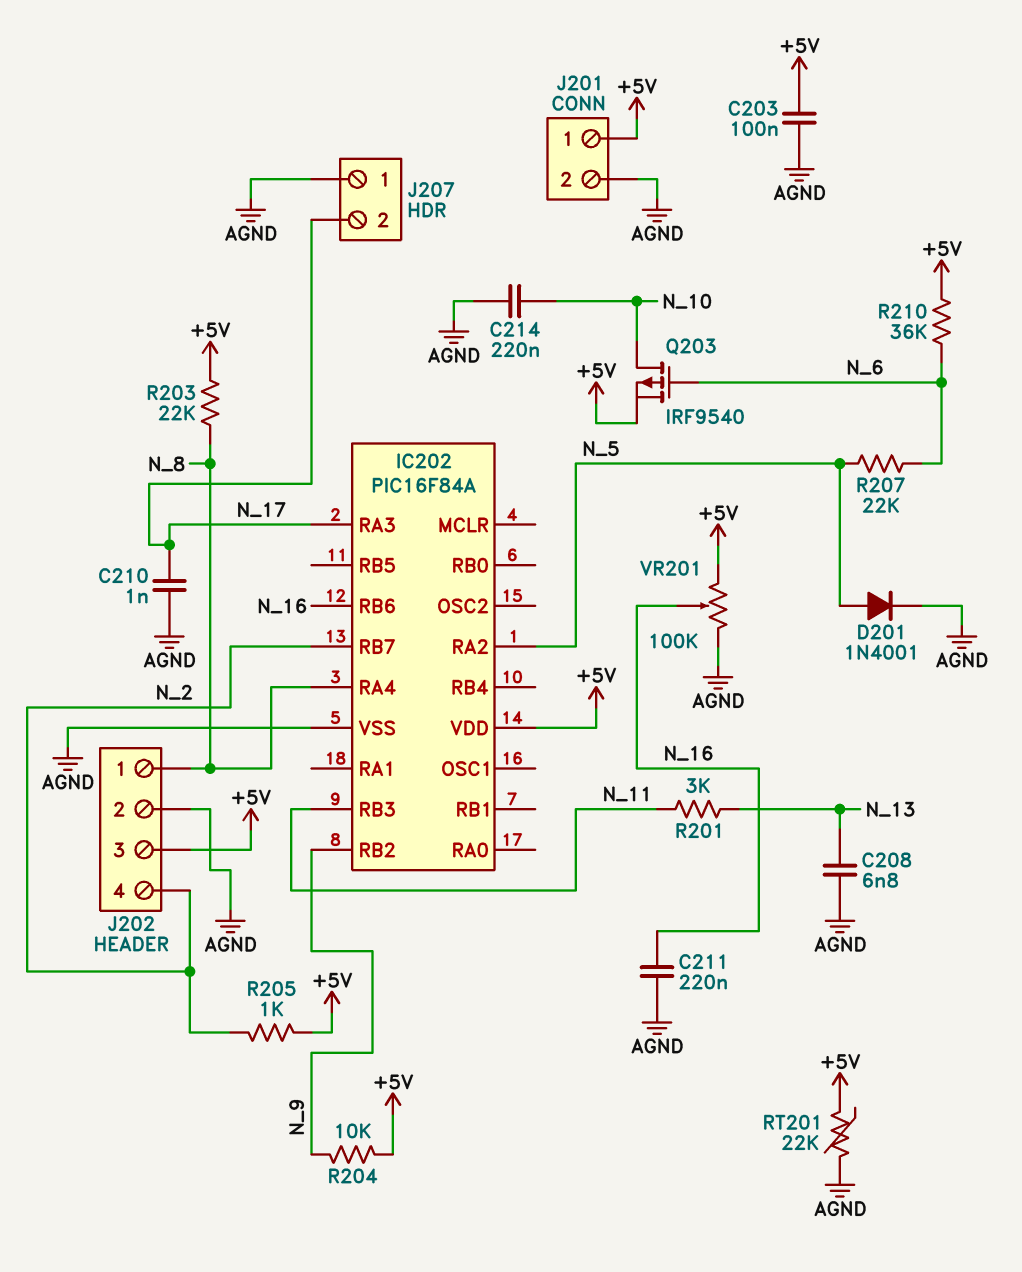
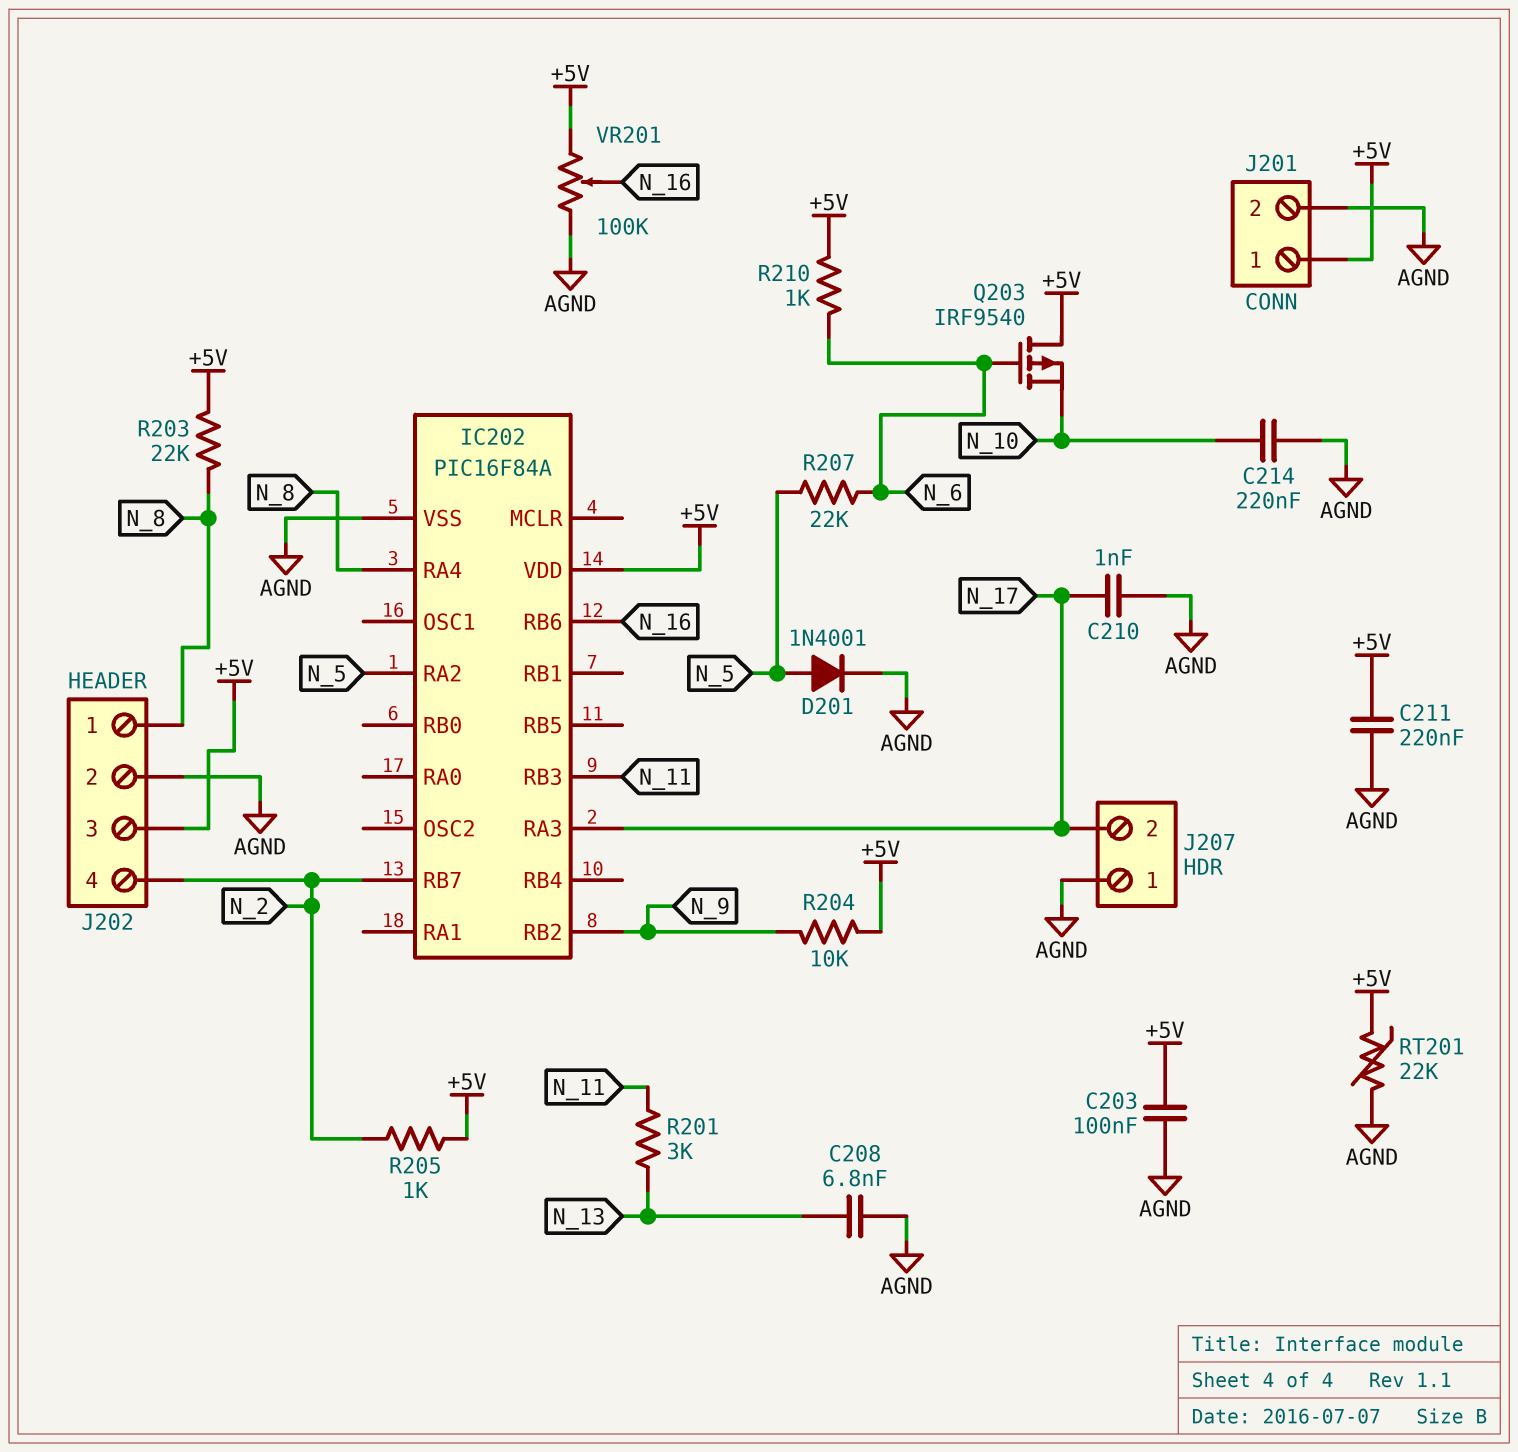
C211: 220nF (AGND, N_16) -> 220nF (+5V, AGND)
Q203: PMOS IRF9540 (G N_6, D N_10, S +5V) -> PMOS IRF9540 (G N_6, D +5V, S N_10)
R210: 36k (+5V, N_6) -> 1k (+5V, N_6)

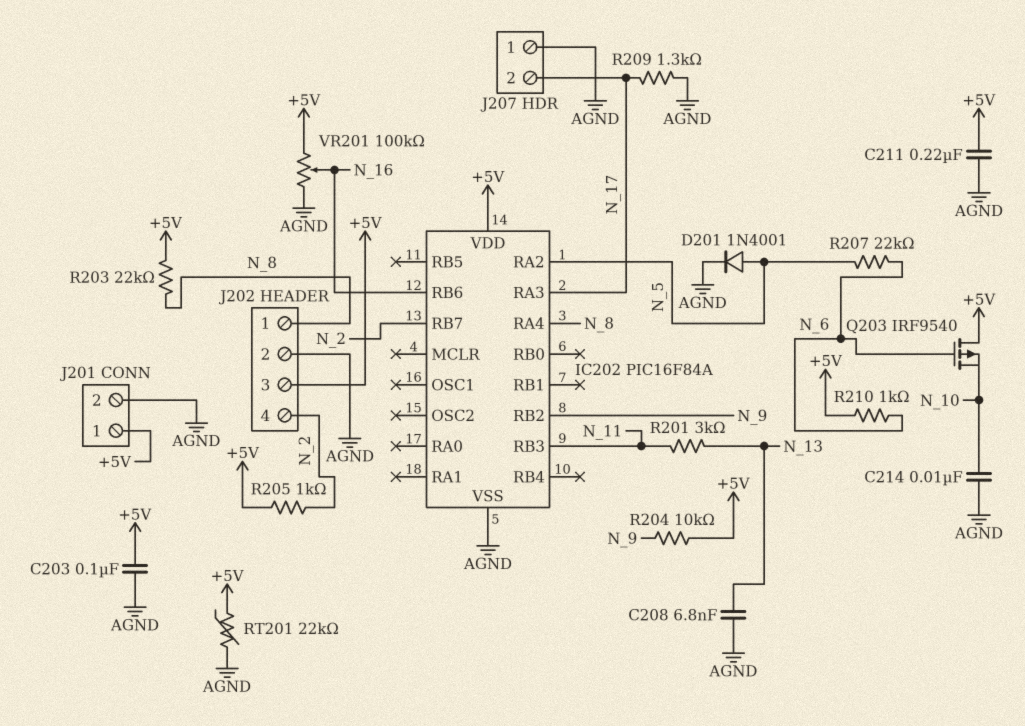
C210: 1nF (AGND, N_17) -> none
C214: 220nF (AGND, N_10) -> 10nF (AGND, N_10)
R209: none -> 1.3k (AGND, N_17)

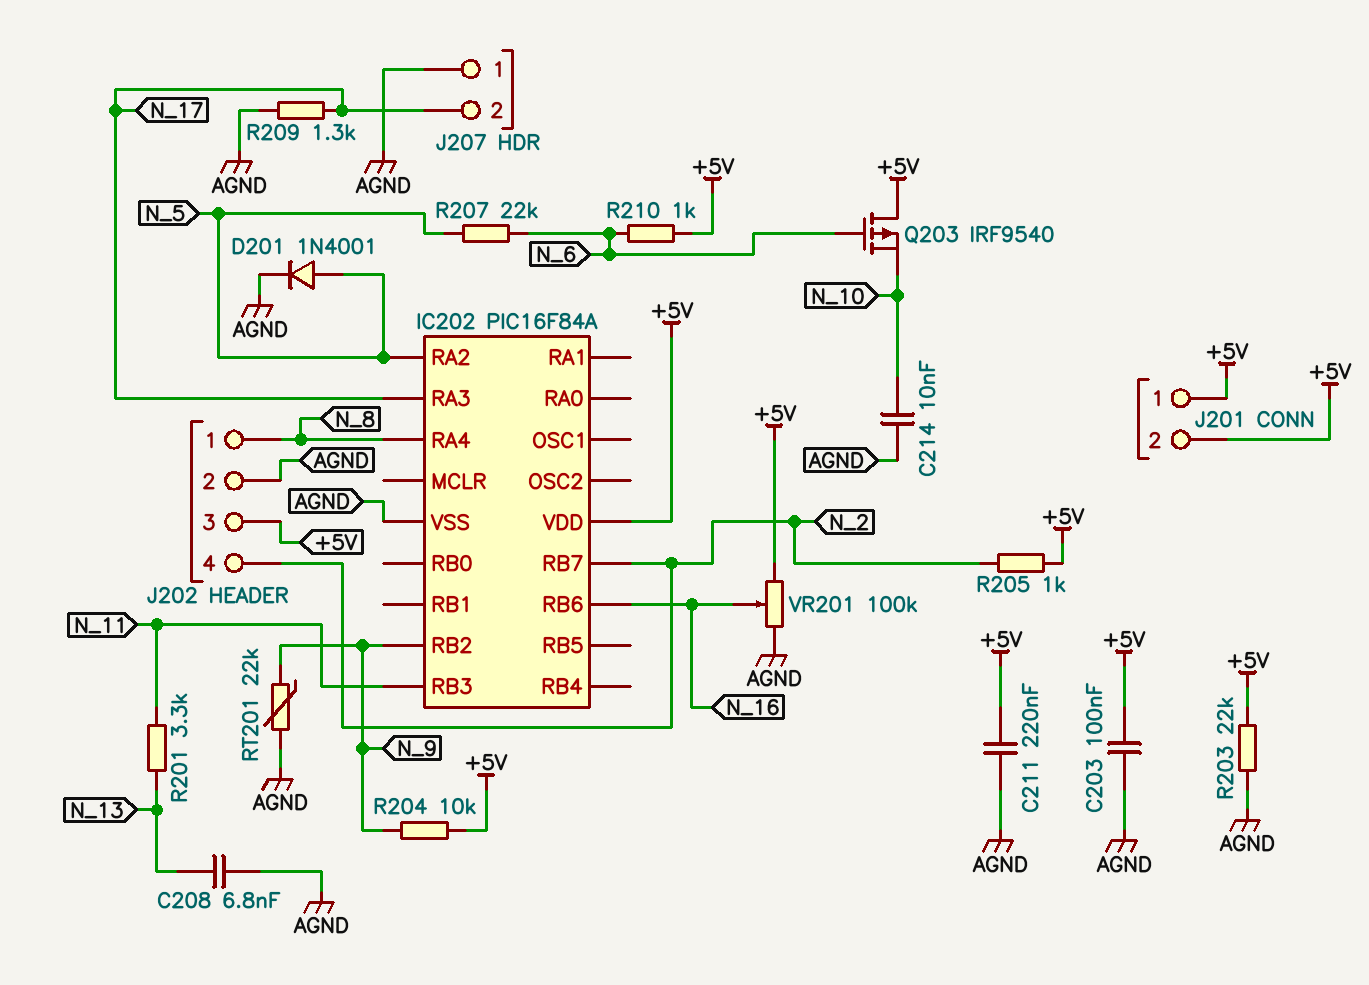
J201 pin 2: AGND -> +5V
R201: 3k (N_11, N_13) -> 3.3k (N_11, N_13)
R203: 22k (+5V, N_8) -> 22k (+5V, AGND)
RT201: 22k (+5V, AGND) -> 22k (AGND, N_9)

